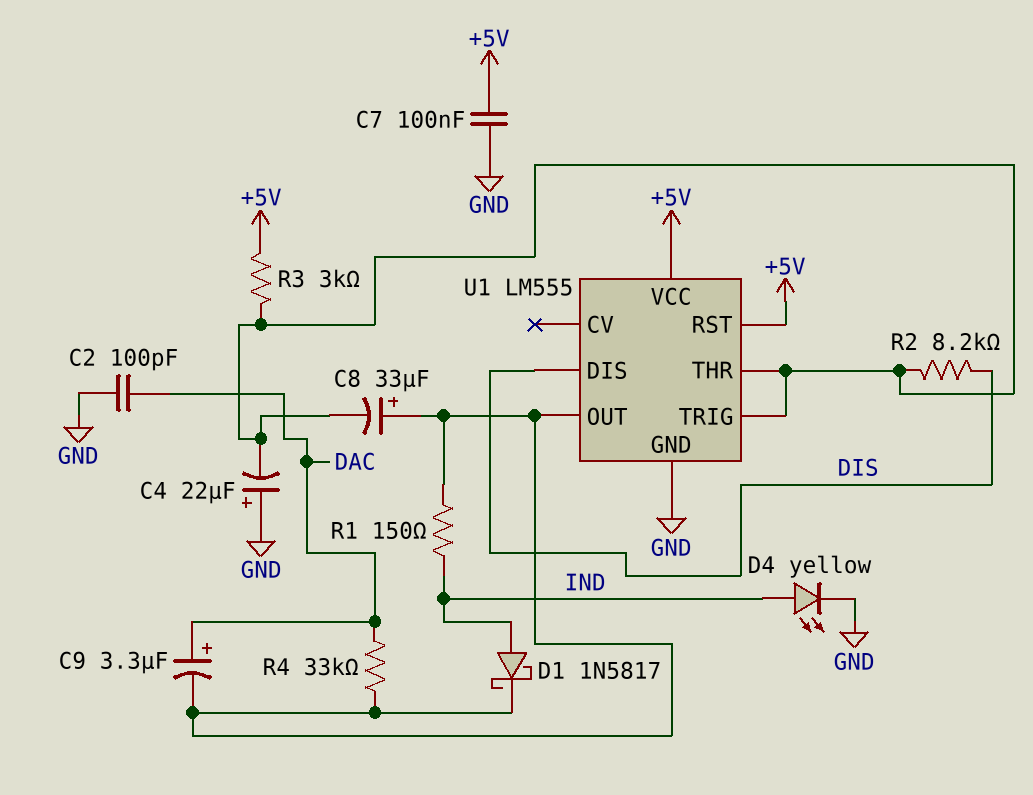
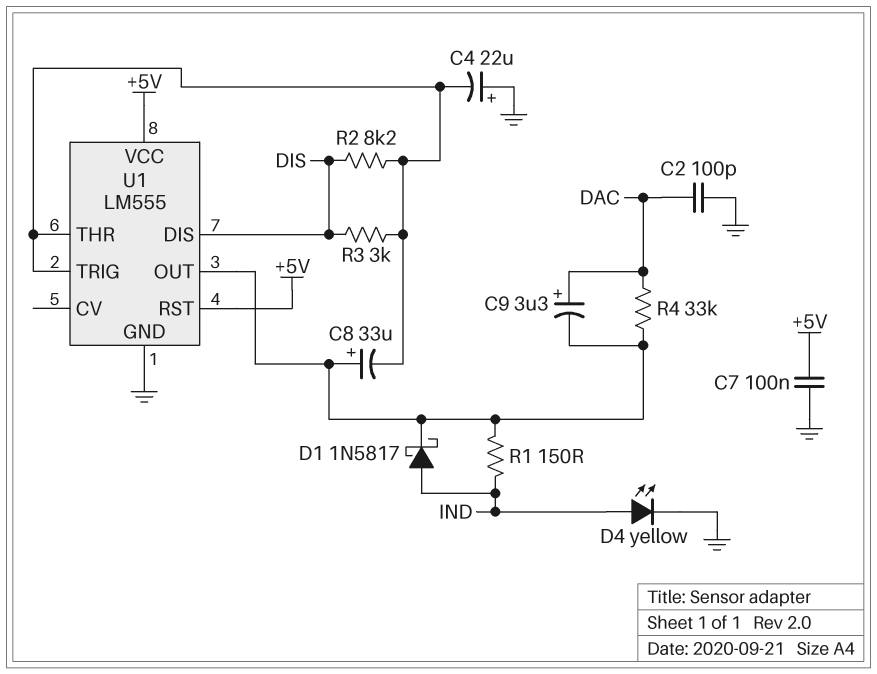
R3: 3k (+5V, U1/THR) -> 3k (DIS, U1/THR)

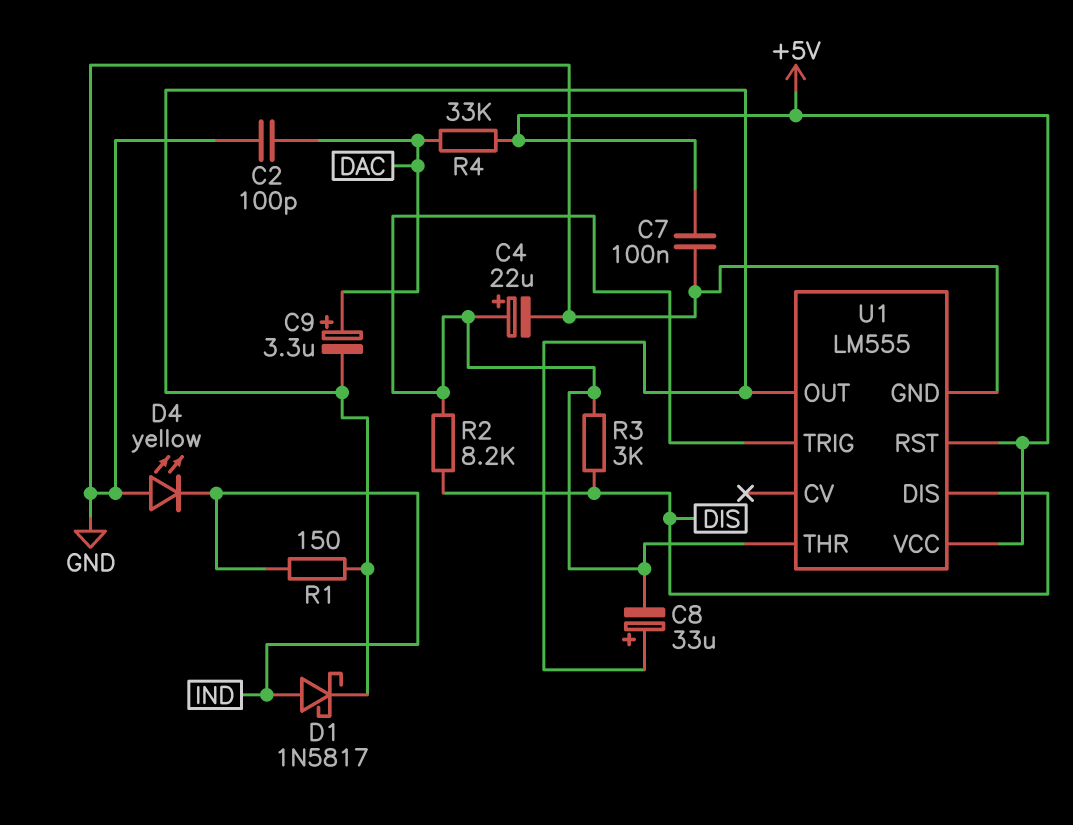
C4: 22uF (plus GND, minus U1/THR) -> 22uF (plus U1/THR, minus GND)
D4: LED yellow (A IND, K GND) -> LED yellow (A GND, K IND)
R4: 33k (DAC, U1/OUT) -> 33k (+5V, DAC)

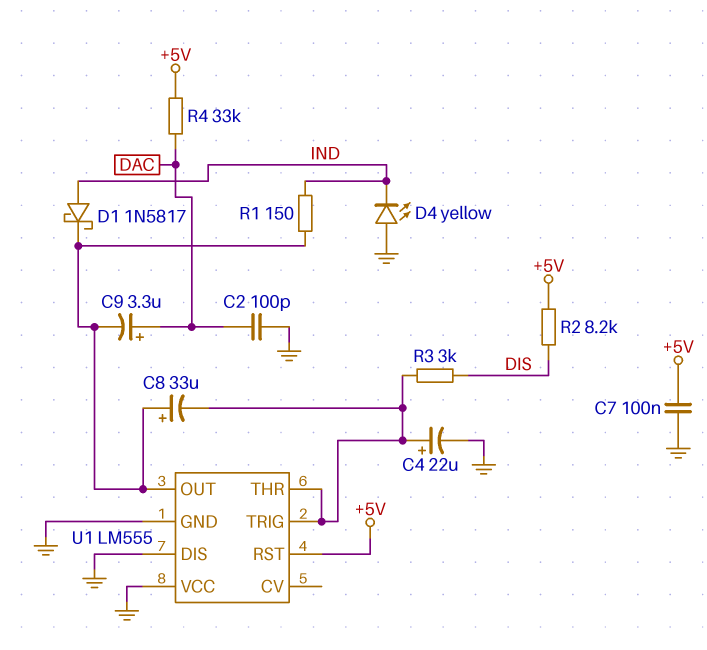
R2: 8.2k (DIS, U1/THR) -> 8.2k (+5V, DIS)
U1 pin DIS: DIS -> GND
U1 pin VCC: +5V -> GND

